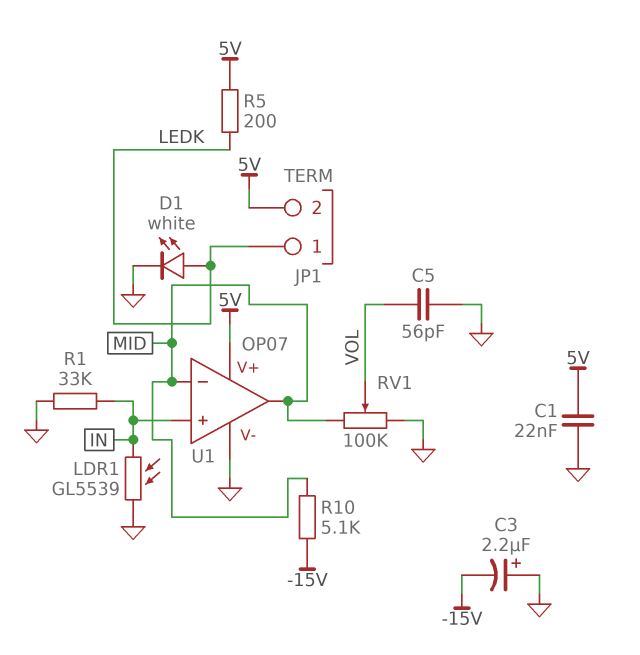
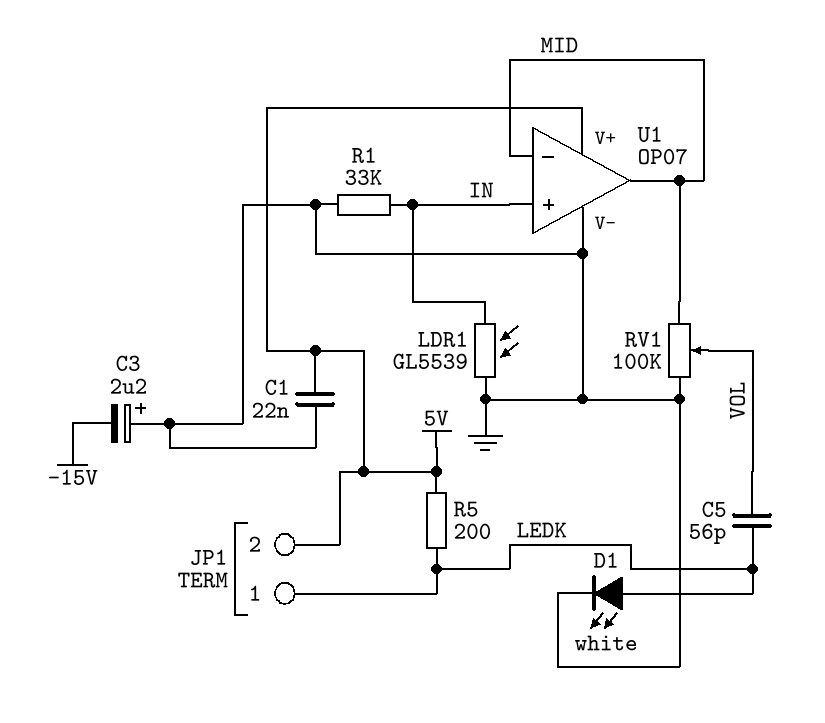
C5: 56pF (GND, VOL) -> 56pF (LEDK, VOL)
R10: 5.1k (-15V, MID) -> none

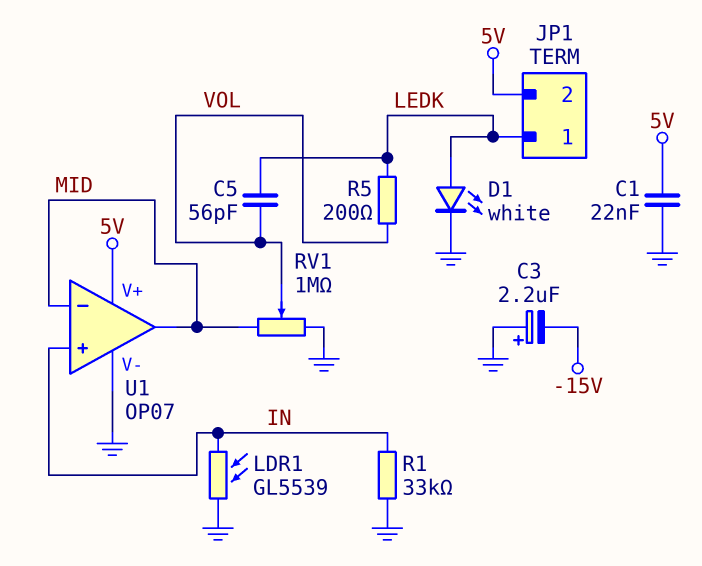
R5: 200 (5V, LEDK) -> 200 (LEDK, VOL)
RV1: 100k (GND, MID, wiper VOL) -> 1M (GND, MID, wiper VOL)

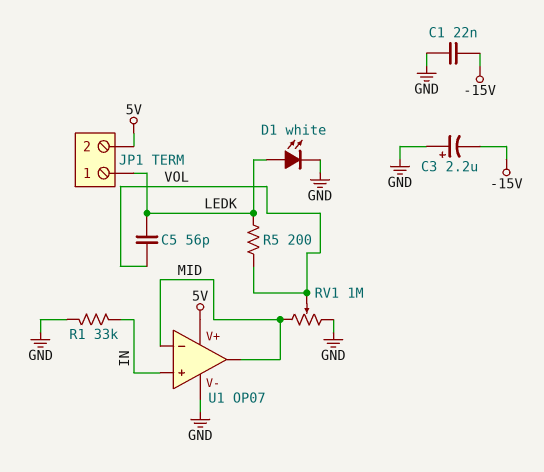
C1: 22nF (5V, GND) -> 22nF (-15V, GND)
LDR1: GL5539 (GND, IN) -> none

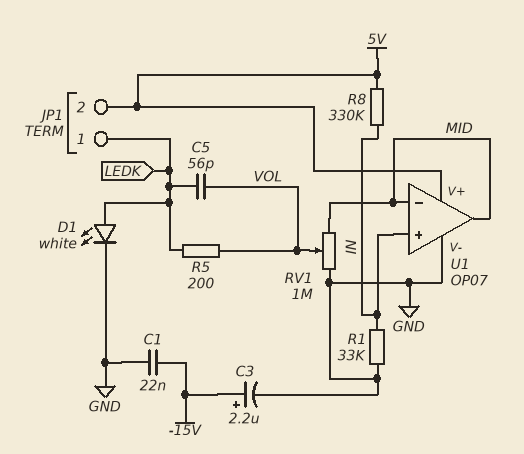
C3: 2.2uF (plus GND, minus -15V) -> 2.2uF (plus -15V, minus GND)
R8: none -> 330k (5V, IN)

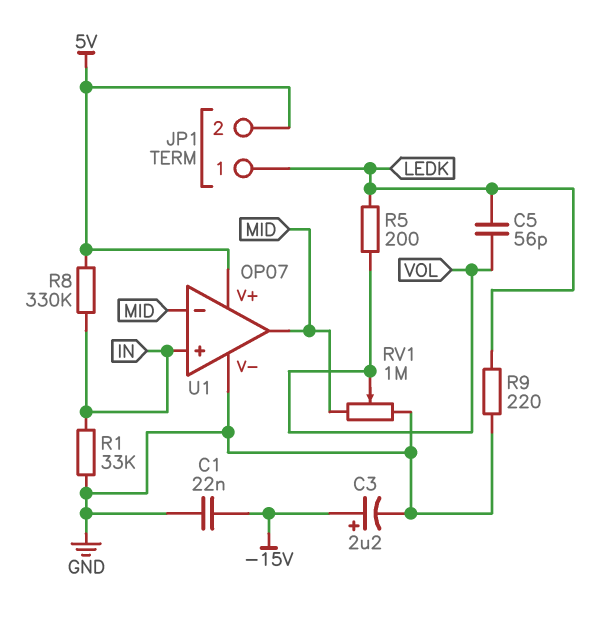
D1: LED white (A LEDK, K GND) -> none
R9: none -> 220 (GND, LEDK)

